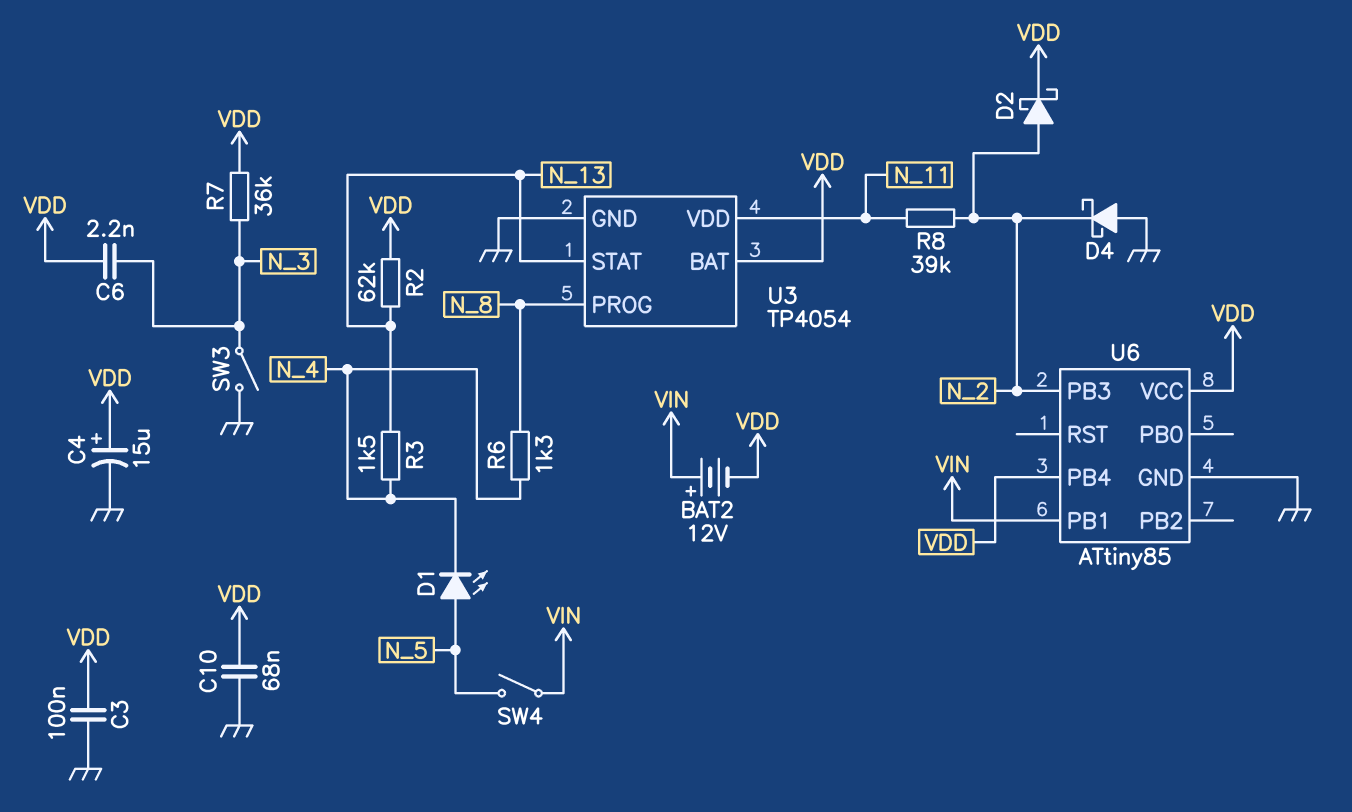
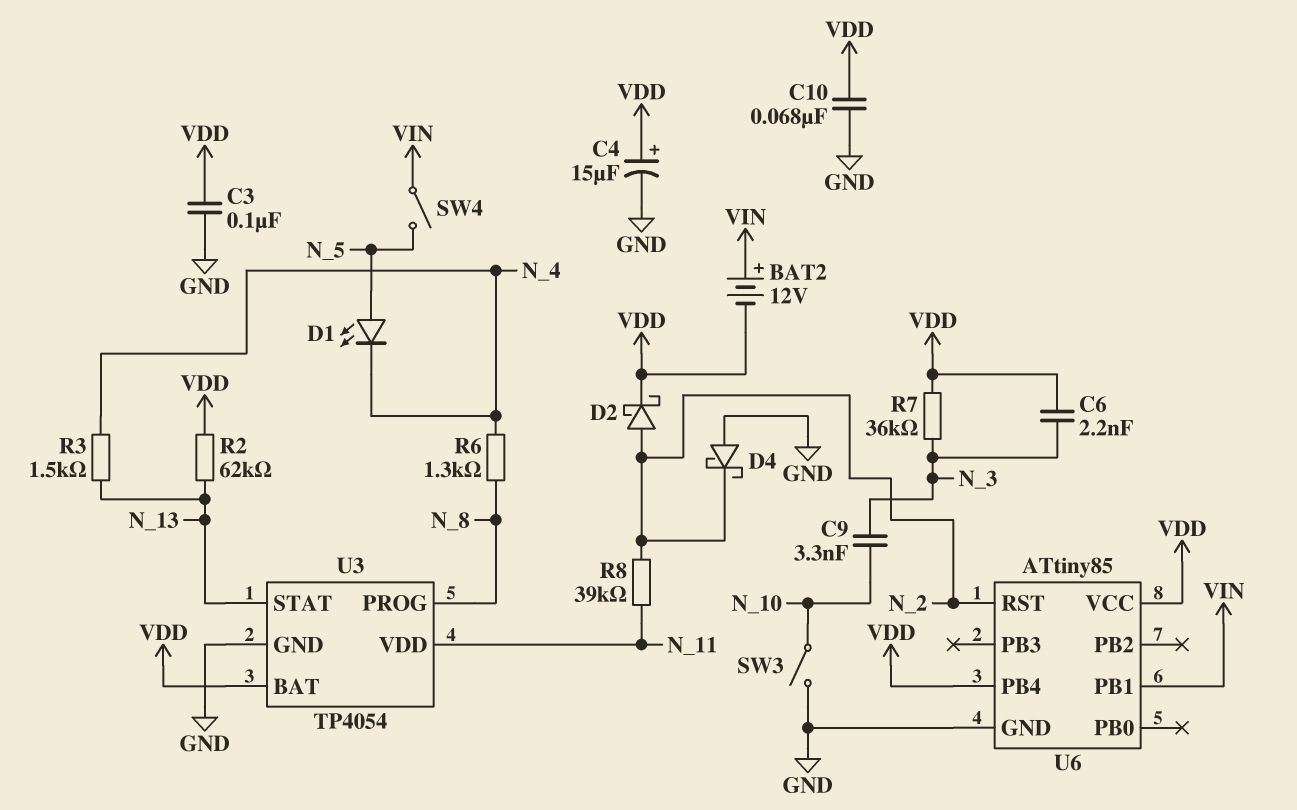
C9: none -> 3.3nF (N_3, N_10)
SW3: switch (GND, N_3) -> switch (GND, N_10)
U6 pin PB3: N_2 -> none
U6 pin RST: none -> N_2

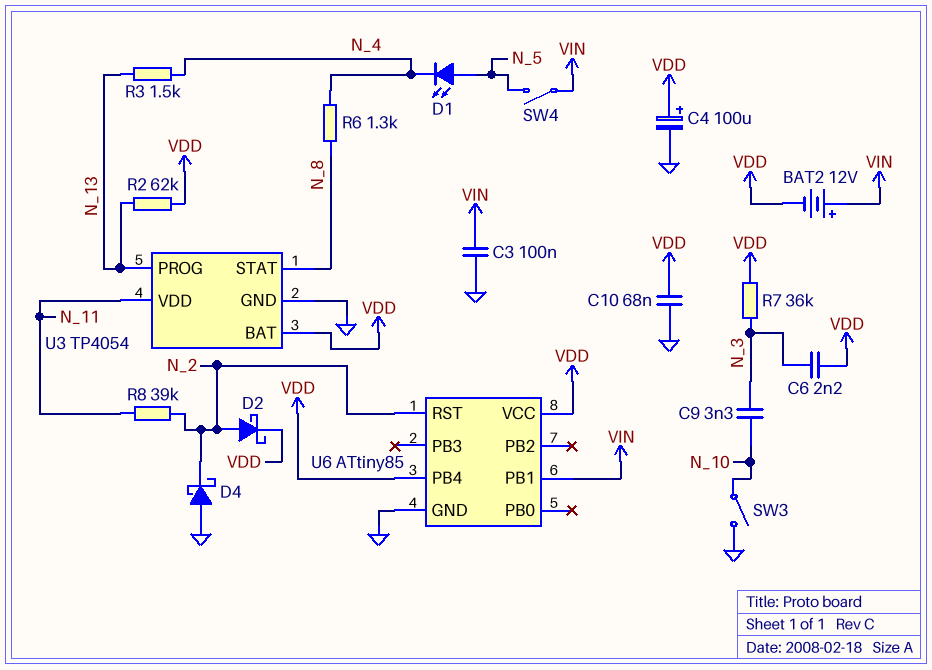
C3: 100nF (GND, VDD) -> 100nF (GND, VIN)
C4: 15uF (plus VDD, minus GND) -> 100uF (plus VDD, minus GND)
U3 pin PROG: N_8 -> N_13
U3 pin STAT: N_13 -> N_8

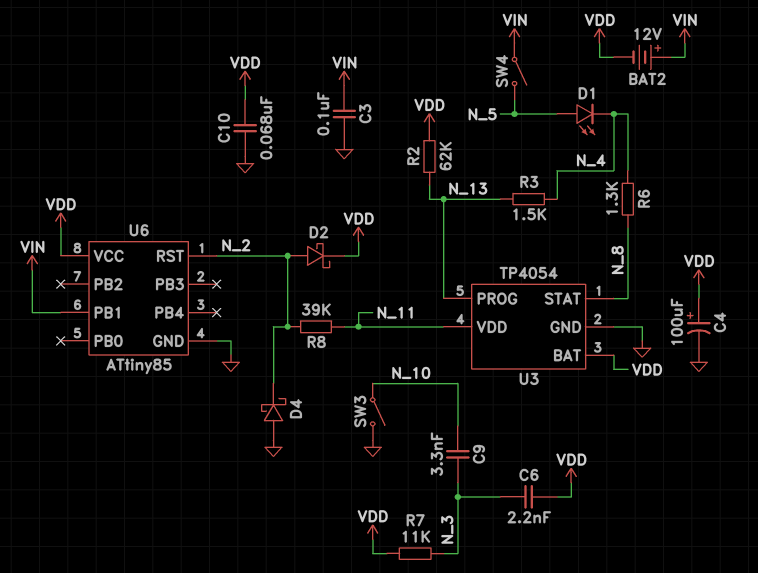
R7: 36k (N_3, VDD) -> 11k (N_3, VDD)
U6 pin PB4: VDD -> none

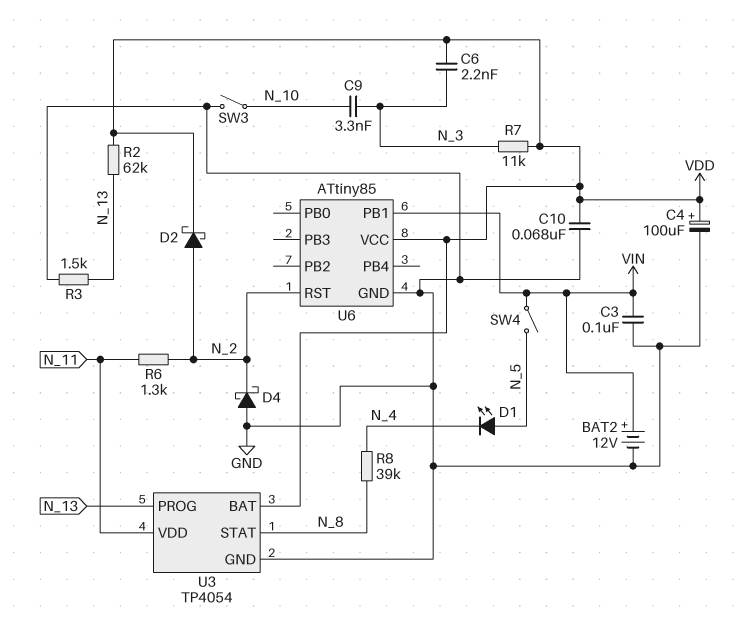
BAT2: 12V (plus VIN, minus VDD) -> 12V (plus VIN, minus GND)
R3: 1.5k (N_4, N_13) -> 1.5k (GND, N_13)
R6: 1.3k (N_4, N_8) -> 1.3k (N_2, N_11)
R8: 39k (N_2, N_11) -> 39k (N_4, N_8)

